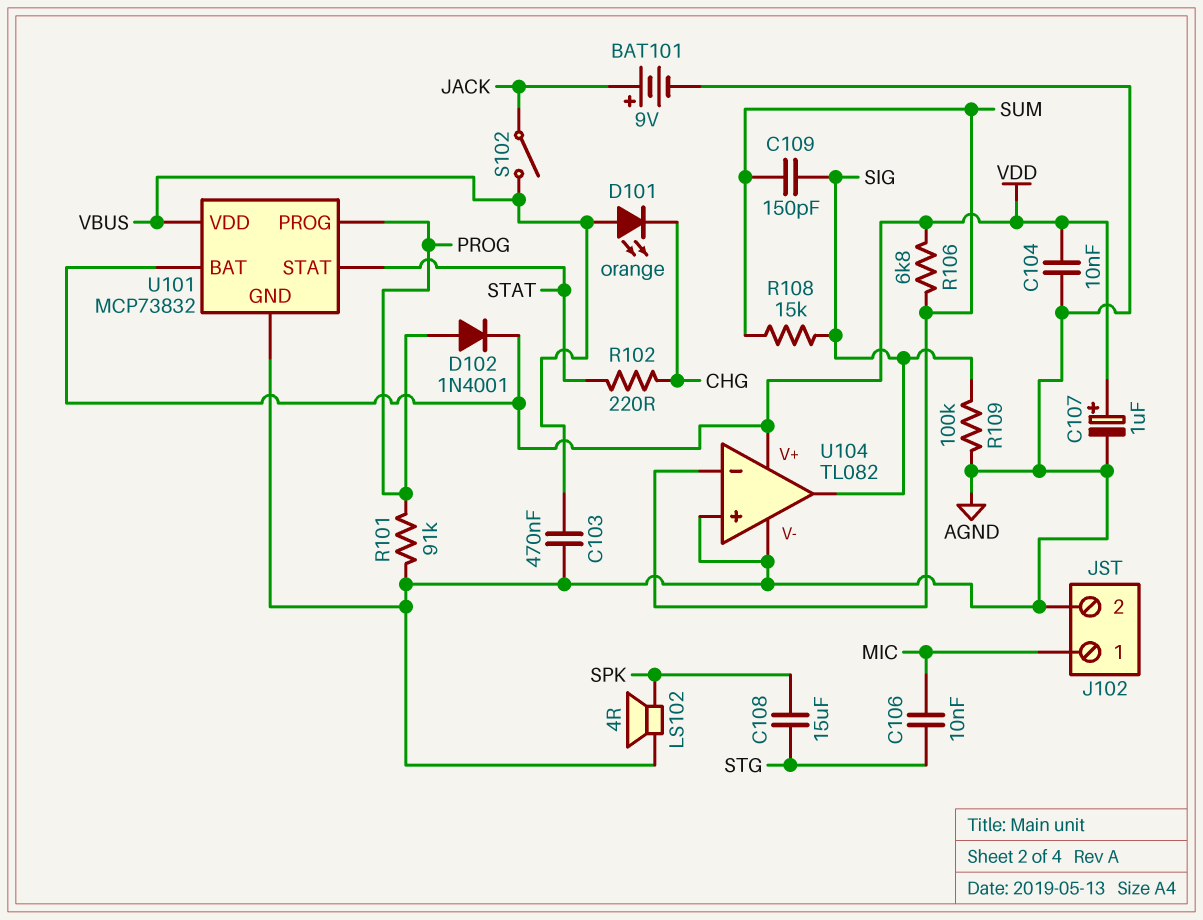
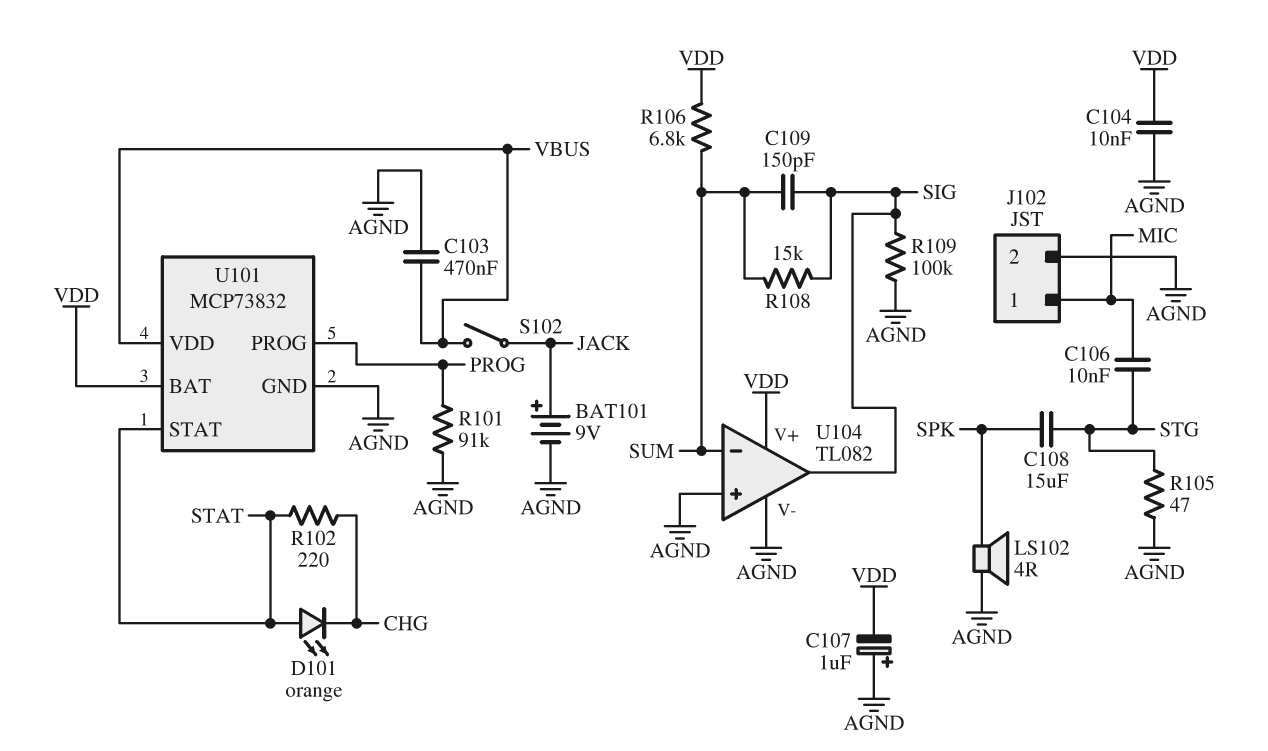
C107: 1uF (plus VDD, minus AGND) -> 1uF (plus AGND, minus VDD)
D101: LED orange (A VBUS, K CHG) -> LED orange (A STAT, K CHG)
D102: diode 1N4001 (A PROG, K VDD) -> none
R105: none -> 47 (AGND, STG)

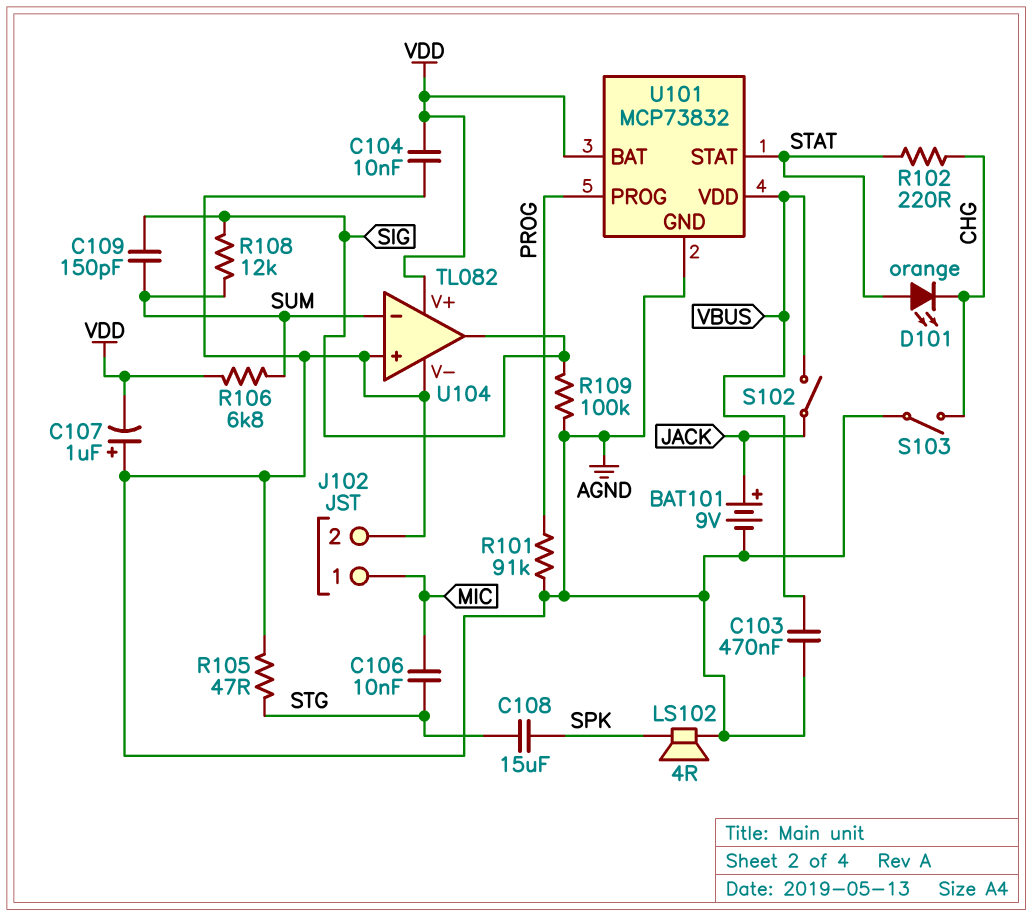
R108: 15k (SIG, SUM) -> 12k (SIG, SUM)
S103: none -> switch (AGND, CHG)

